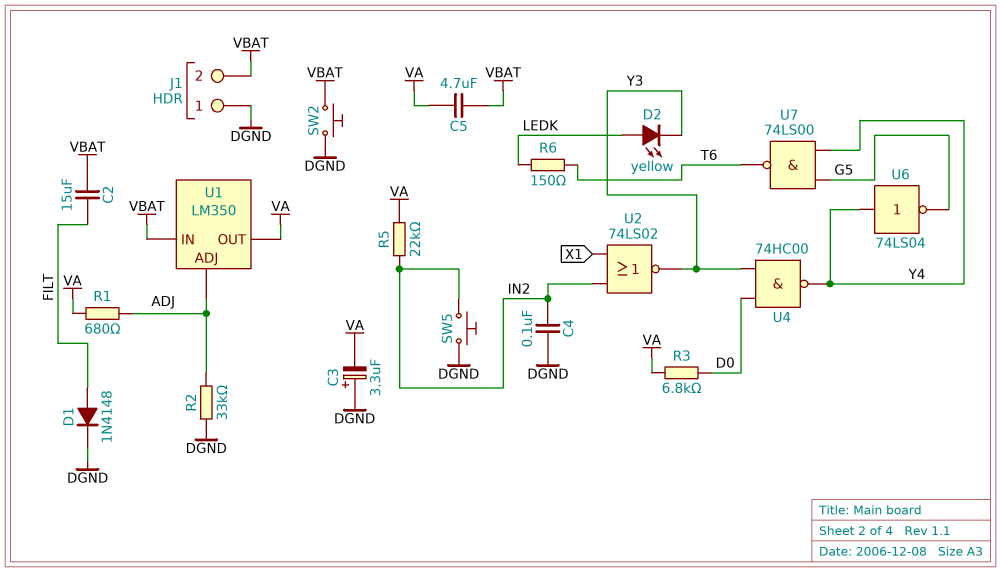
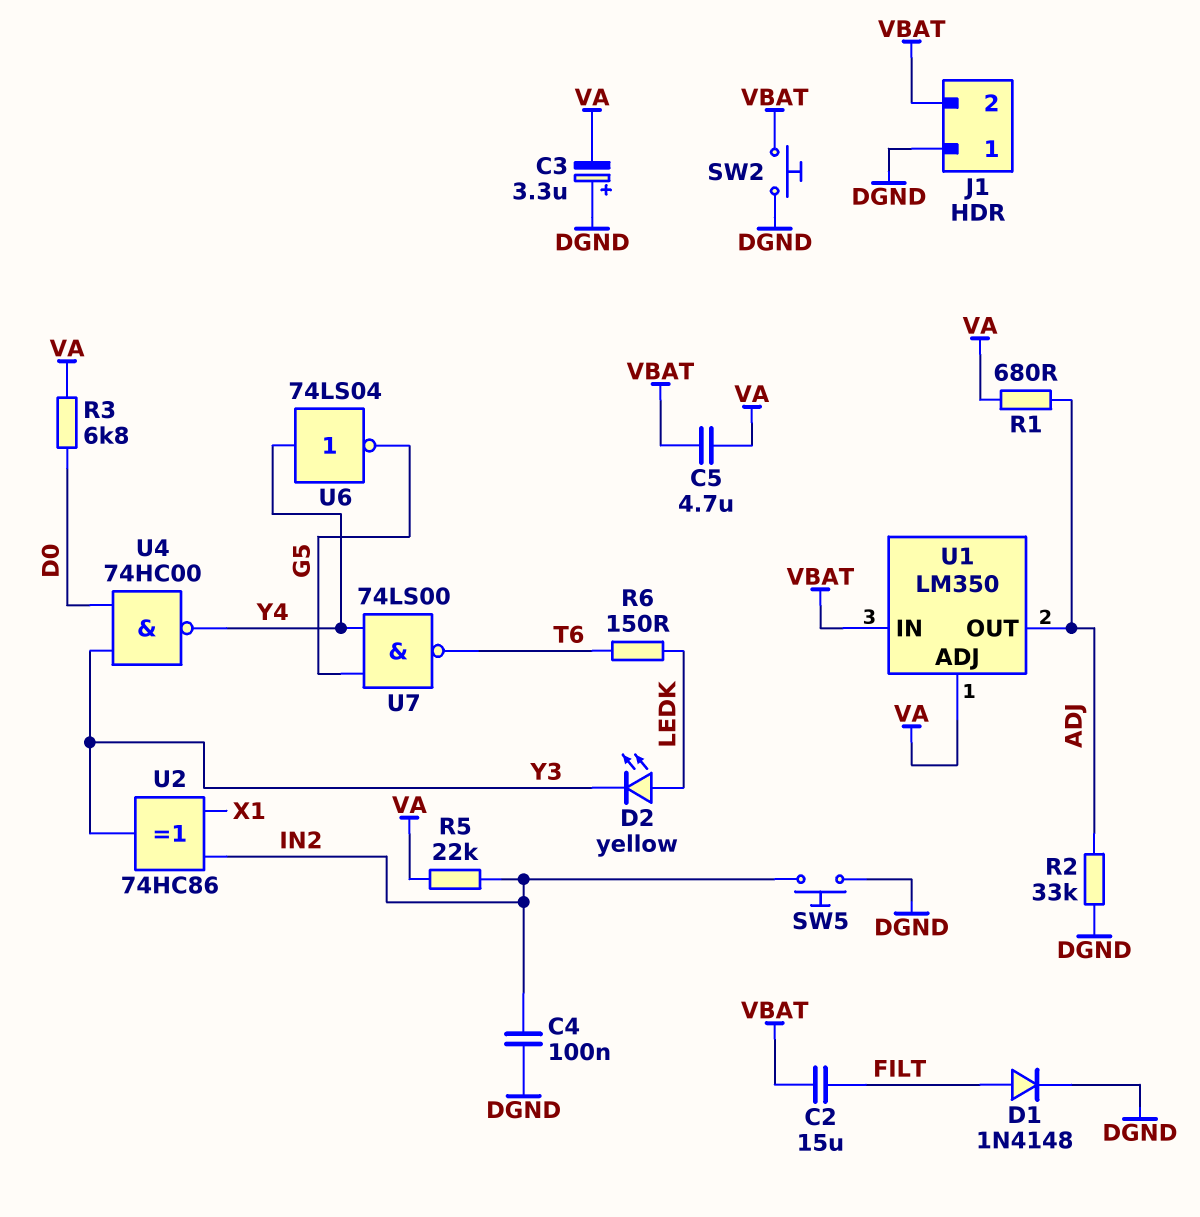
U1 pin ADJ: ADJ -> VA
U1 pin OUT: VA -> ADJ
U2: NOR 74LS02 (in IN2, in X1, out Y3) -> XOR 74HC86 (in IN2, in X1, out Y3)

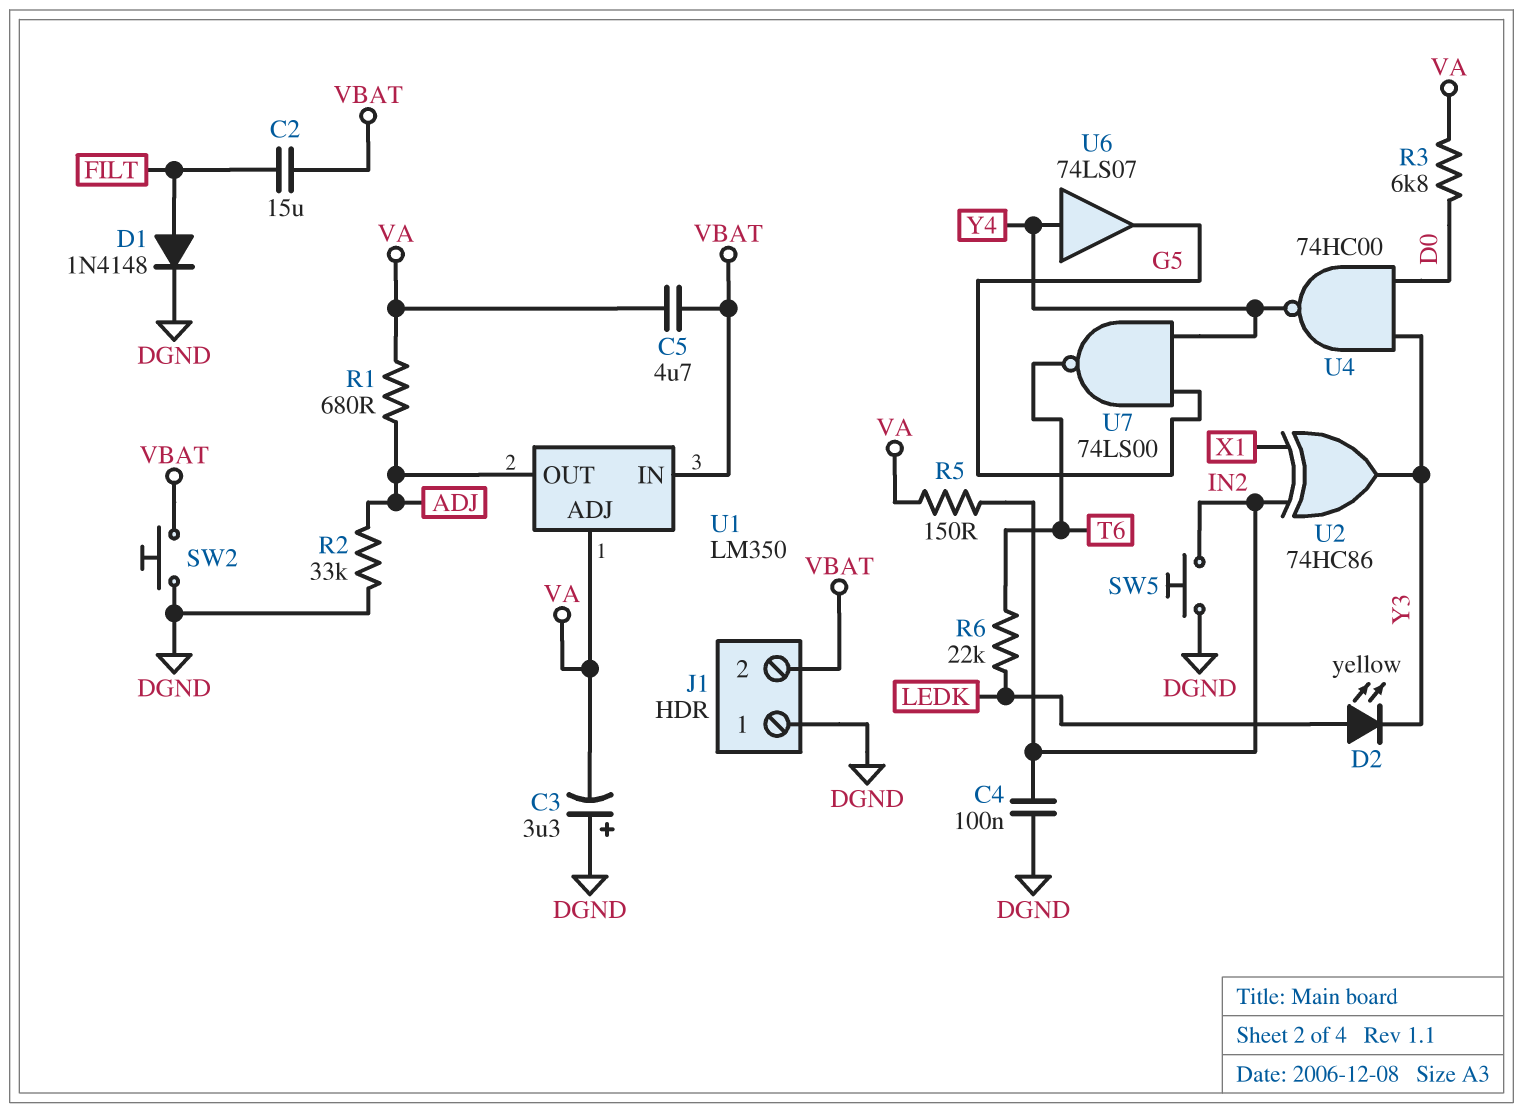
R5: 22k (IN2, VA) -> 150 (IN2, VA)
R6: 150 (LEDK, T6) -> 22k (LEDK, T6)
U6: NOT 74LS04 (in Y4, out G5) -> buffer 74LS07 (in Y4, out G5)

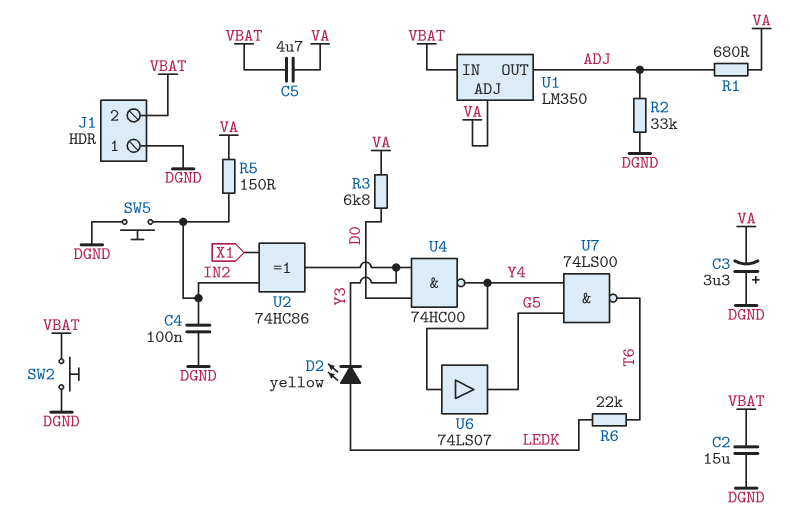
C2: 15uF (FILT, VBAT) -> 15uF (DGND, VBAT)
D1: diode 1N4148 (A FILT, K DGND) -> none

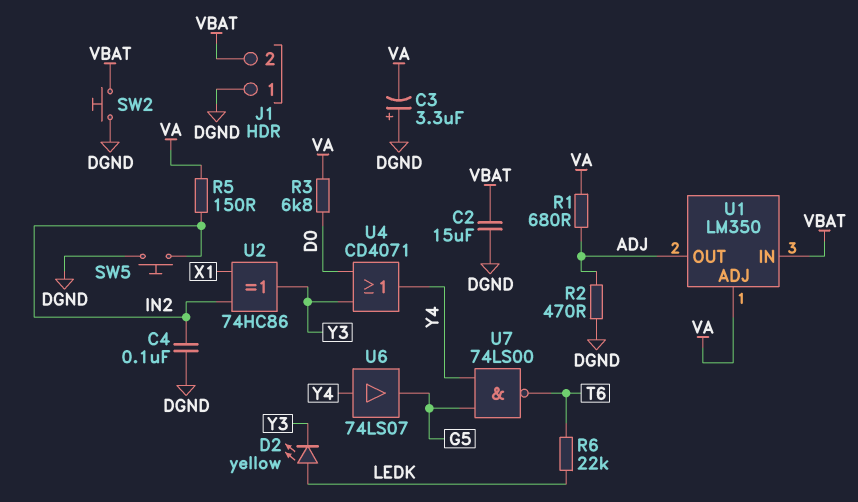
C5: 4.7uF (VA, VBAT) -> none
R2: 33k (ADJ, DGND) -> 470 (ADJ, DGND)
U4: NAND 74HC00 (in D0, in Y3, out Y4) -> OR CD4071 (in D0, in Y3, out Y4)

